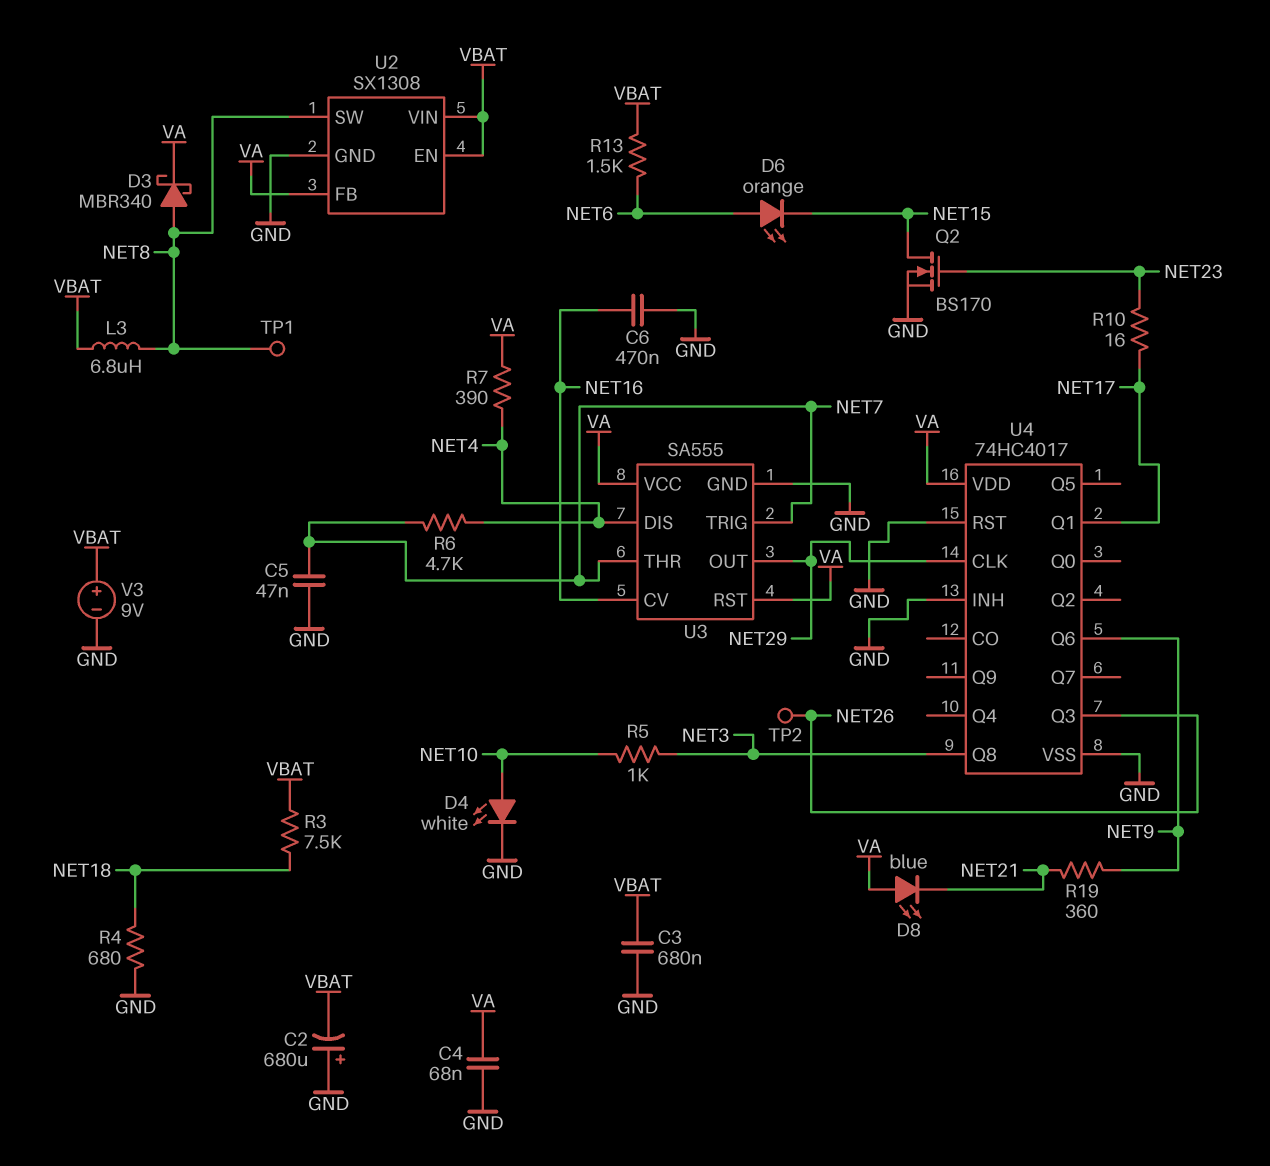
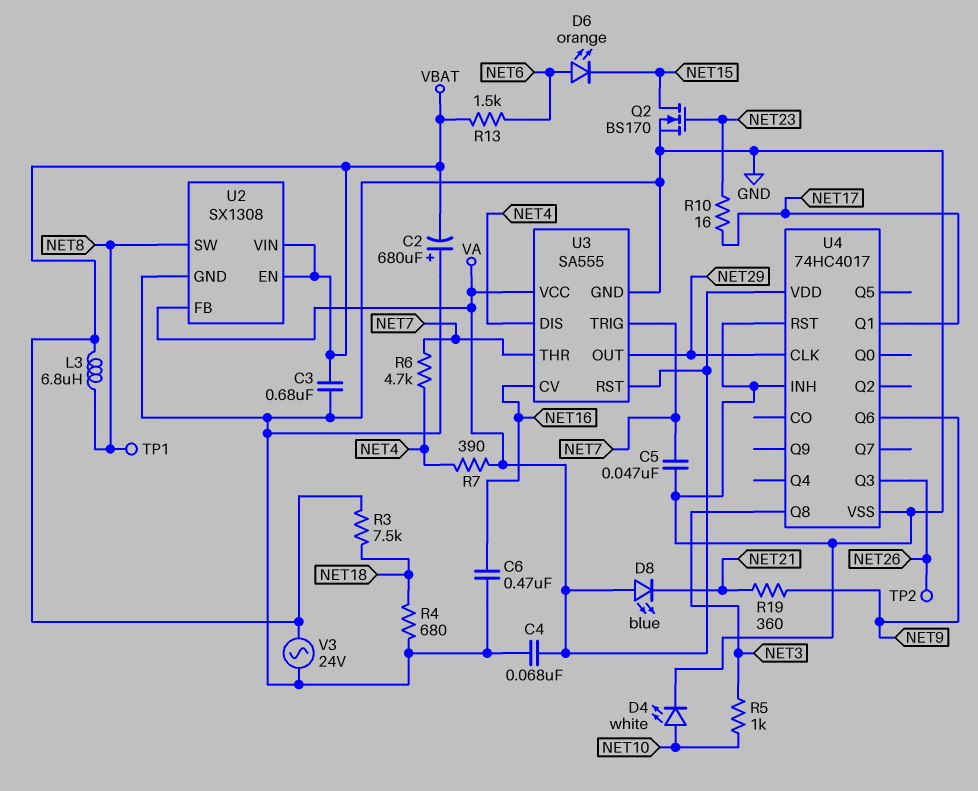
D3: schottky MBR340 (A NET8, K VA) -> none
V3: 9V (plus VBAT, minus GND) -> AC 24V (GND, VBAT)

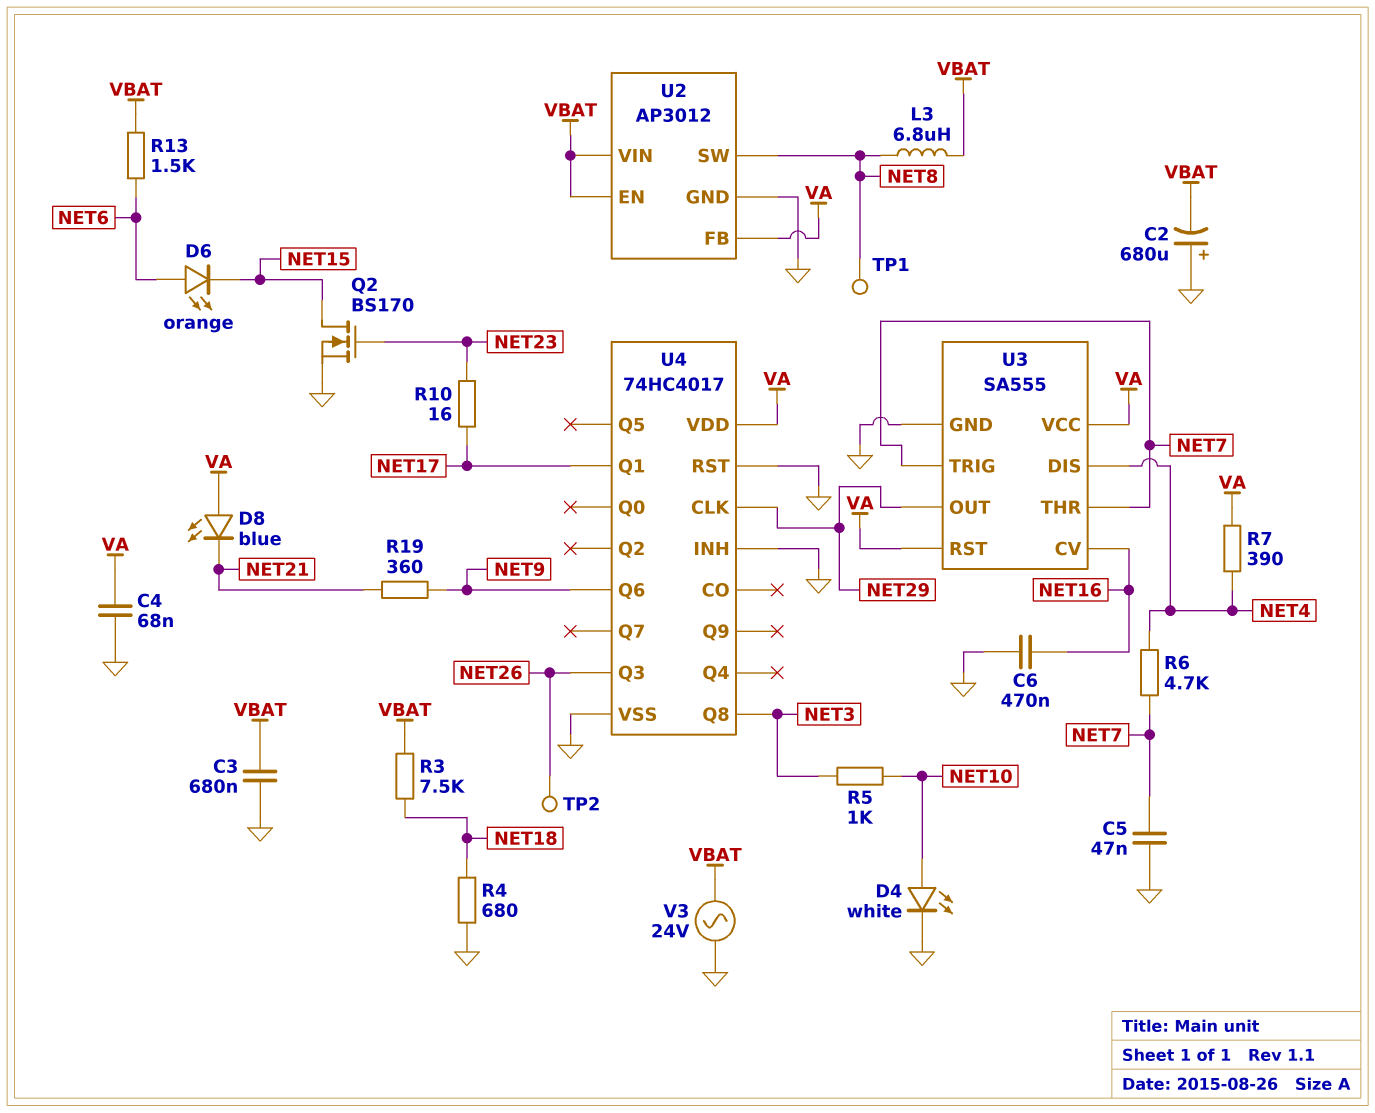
U2: SX1308 -> AP3012

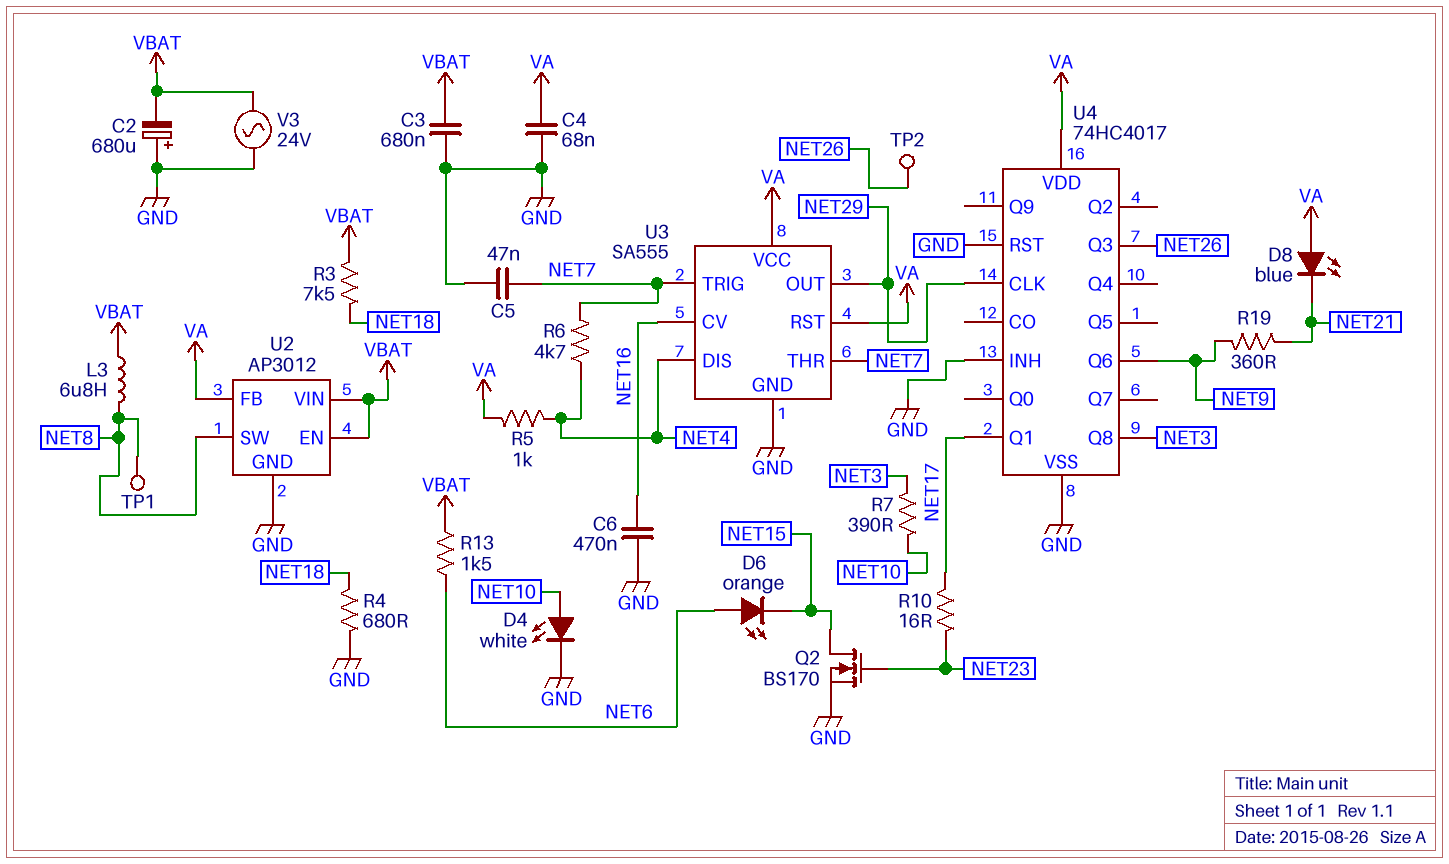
R5: 1k (NET3, NET10) -> 1k (NET4, VA)
R7: 390 (NET4, VA) -> 390 (NET3, NET10)

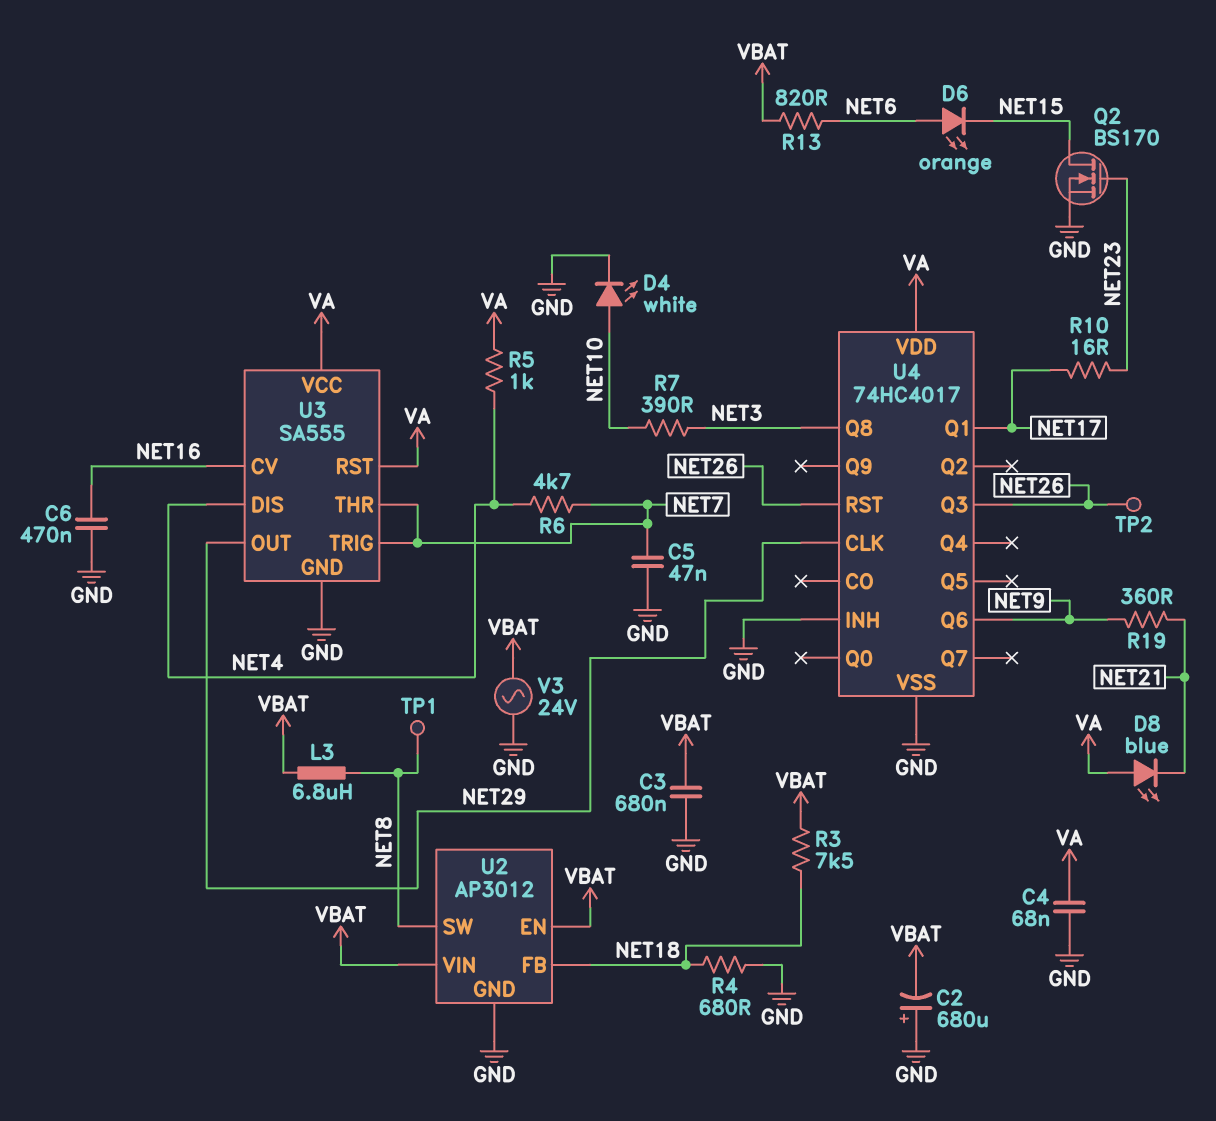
R13: 1.5k (NET6, VBAT) -> 820 (NET6, VBAT)
U2 pin FB: VA -> NET18
U4 pin RST: GND -> NET26

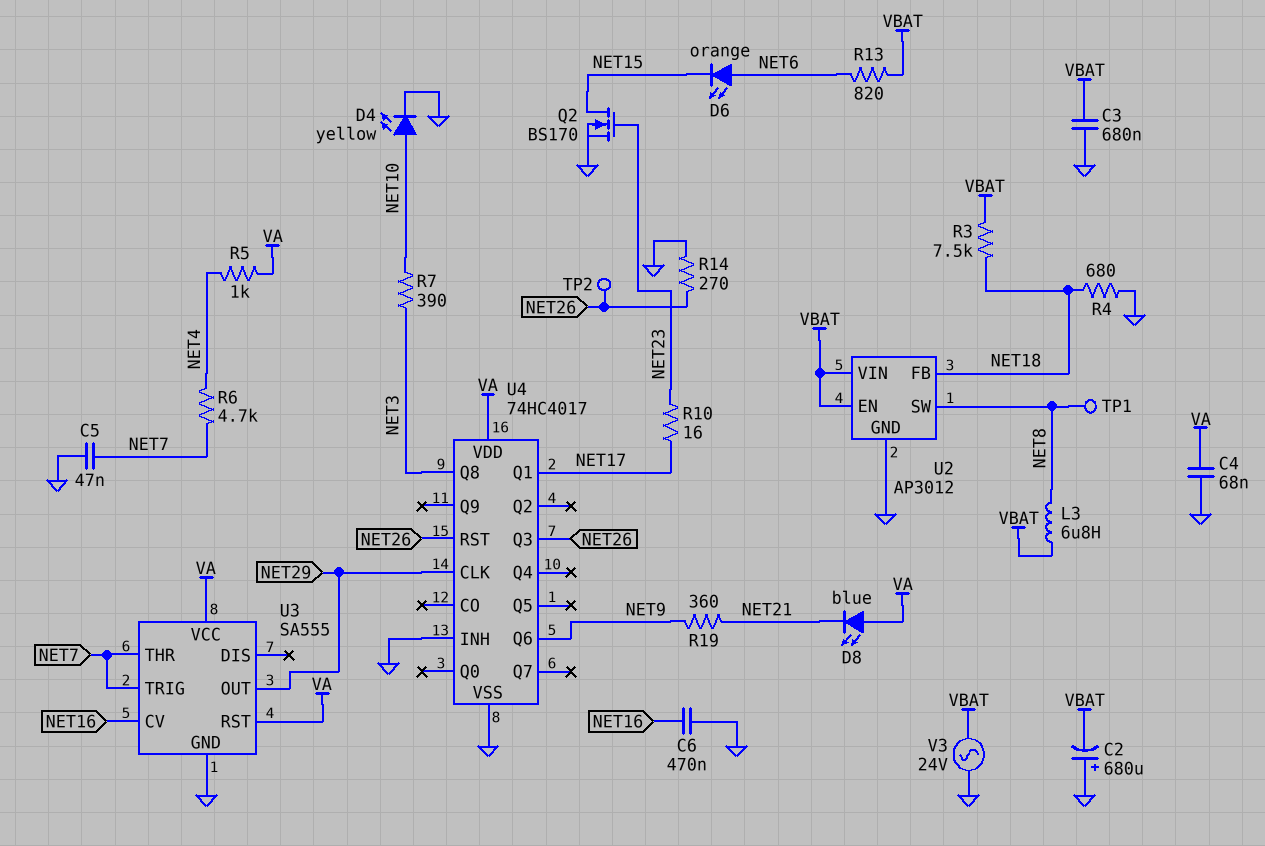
D4: LED white (A NET10, K GND) -> LED yellow (A NET10, K GND)
R14: none -> 270 (GND, NET26)
U3 pin DIS: NET4 -> none

